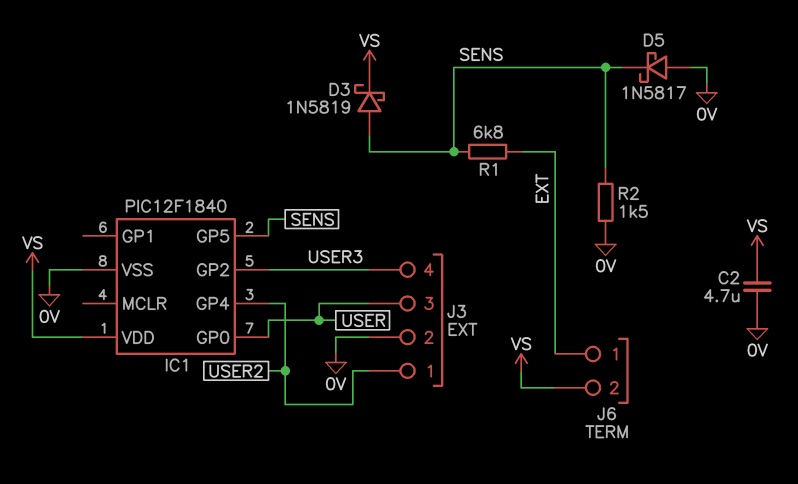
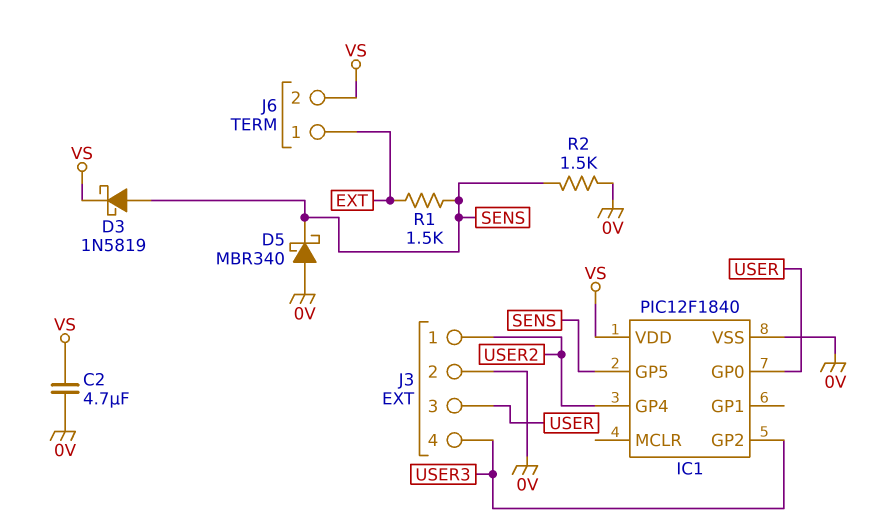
D5: schottky 1N5817 (A 0V, K SENS) -> schottky MBR340 (A 0V, K SENS)
R1: 6.8k (EXT, SENS) -> 1.5k (EXT, SENS)

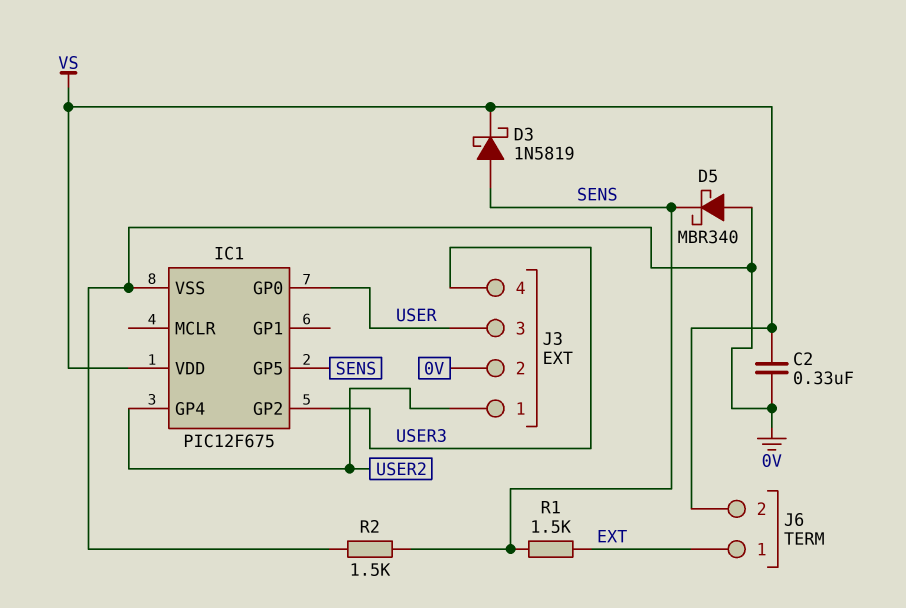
C2: 4.7uF (0V, VS) -> 330nF (0V, VS)
IC1: PIC12F1840 -> PIC12F675

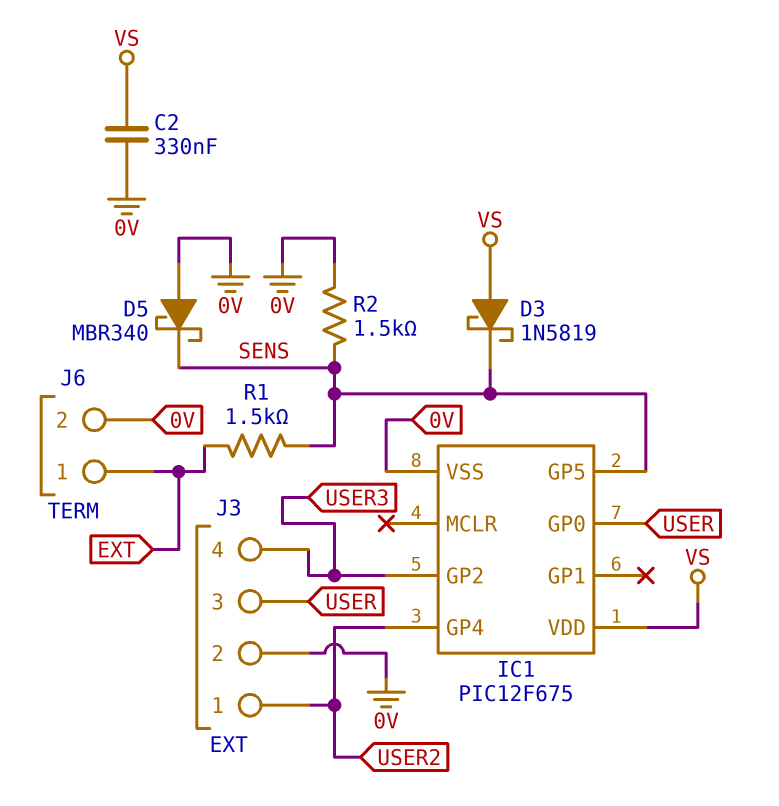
D3: schottky 1N5819 (A SENS, K VS) -> schottky 1N5819 (A VS, K SENS)
J6 pin 2: VS -> 0V

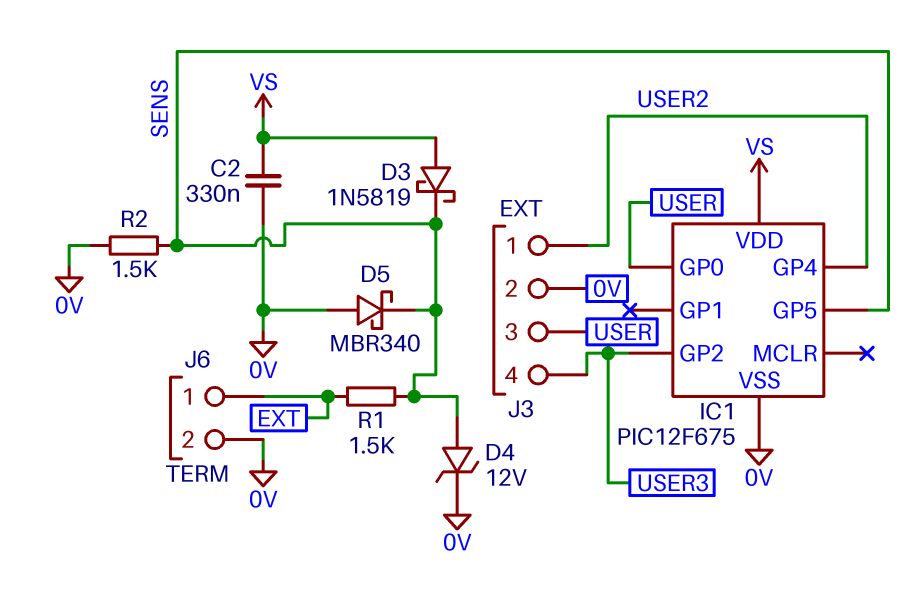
D4: none -> zener 12V (A SENS, K 0V)

